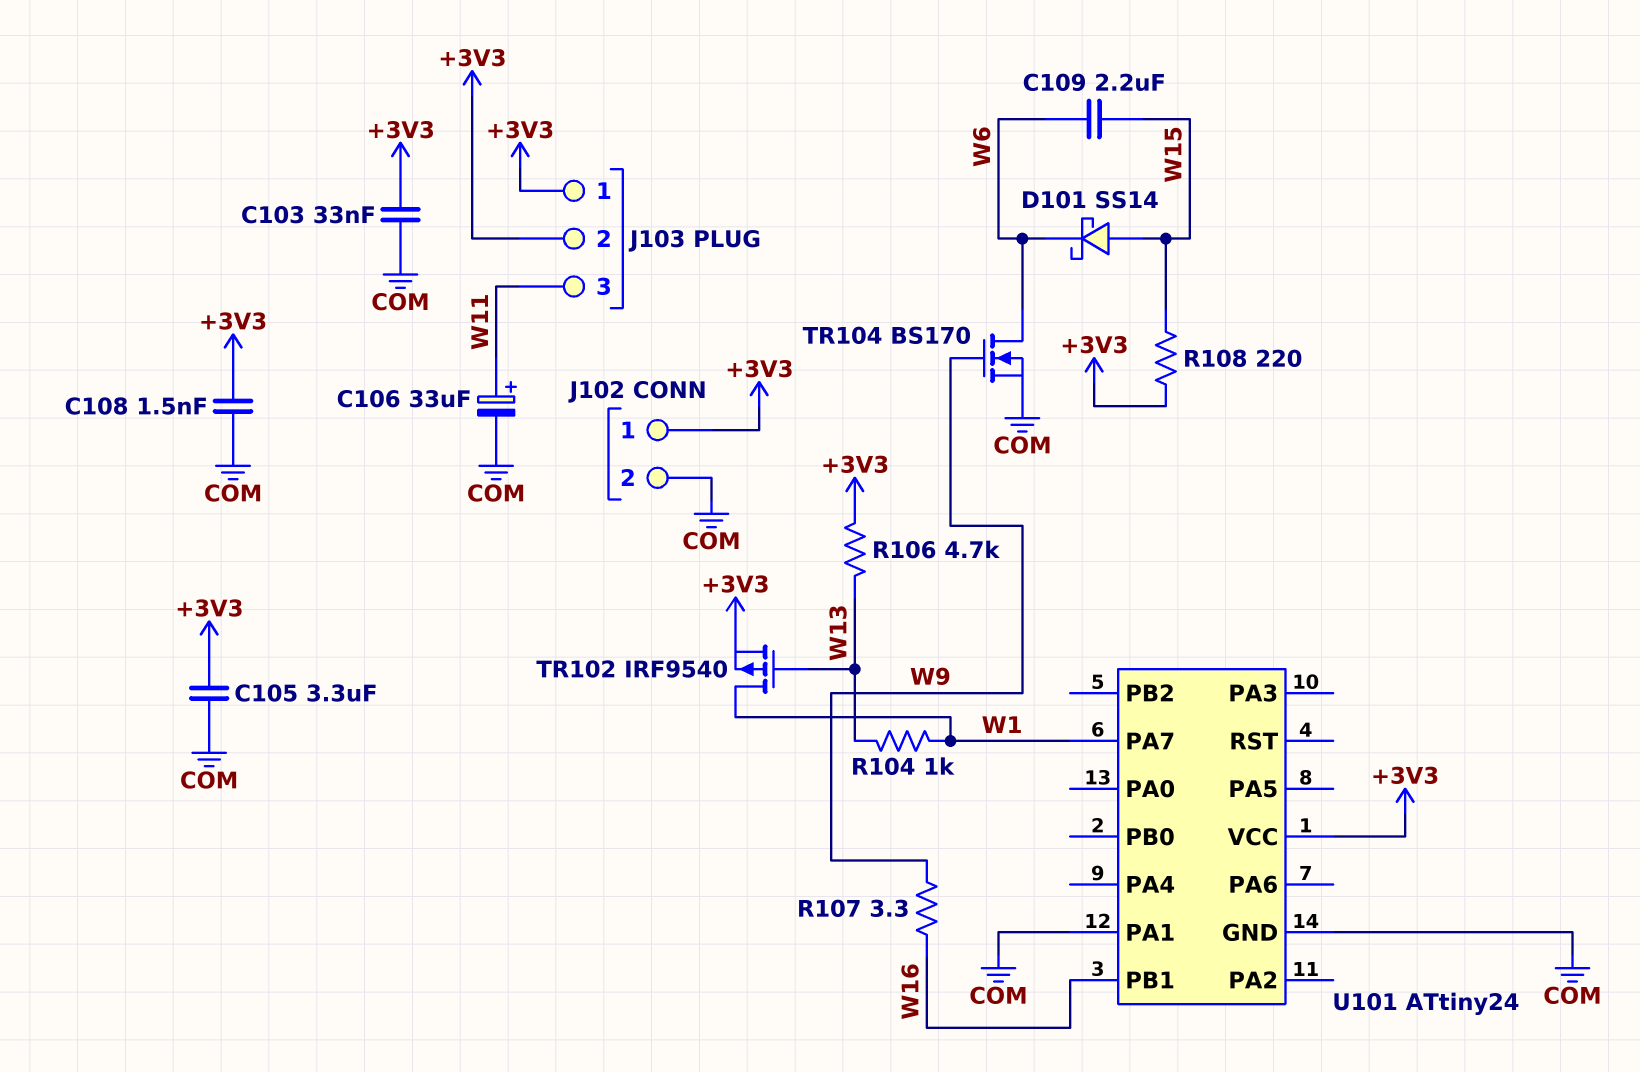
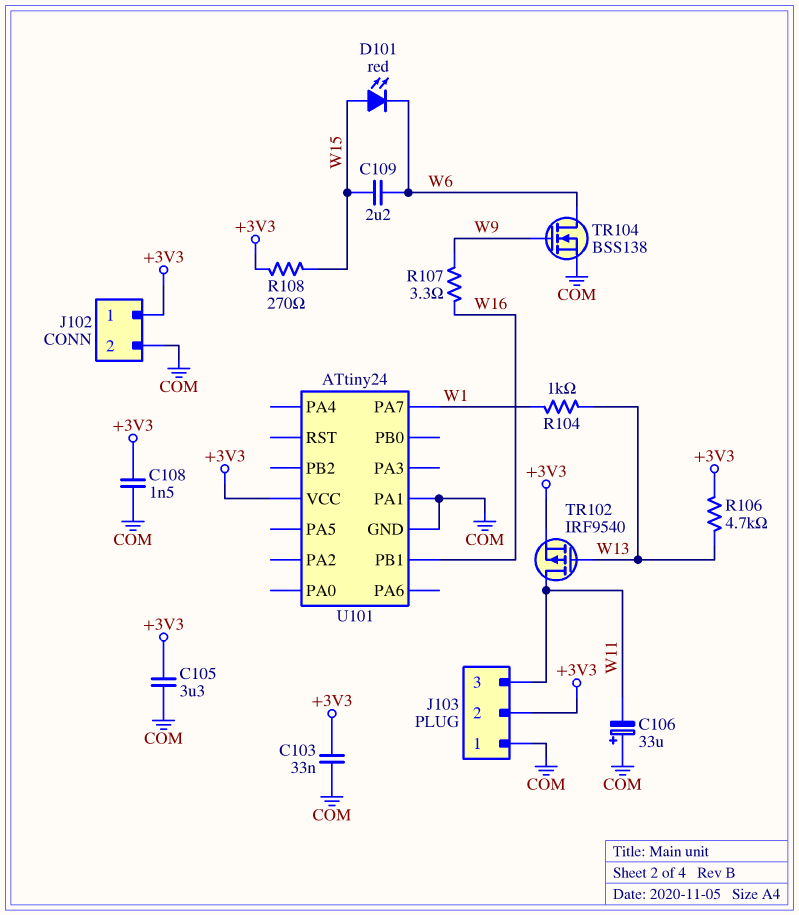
C106: 33uF (plus W11, minus COM) -> 33uF (plus COM, minus W11)
D101: schottky SS14 (A W15, K W6) -> LED red (A W15, K W6)
J103 pin 1: +3V3 -> COM
R108: 220 (+3V3, W15) -> 270 (+3V3, W15)
TR102: PMOS IRF9540 (G W13, D W1, S +3V3) -> PMOS IRF9540 (G W13, D W11, S +3V3)
TR104: NMOS BS170 (G W9, D W6, S COM) -> NMOS BSS138 (G W9, D W6, S COM)

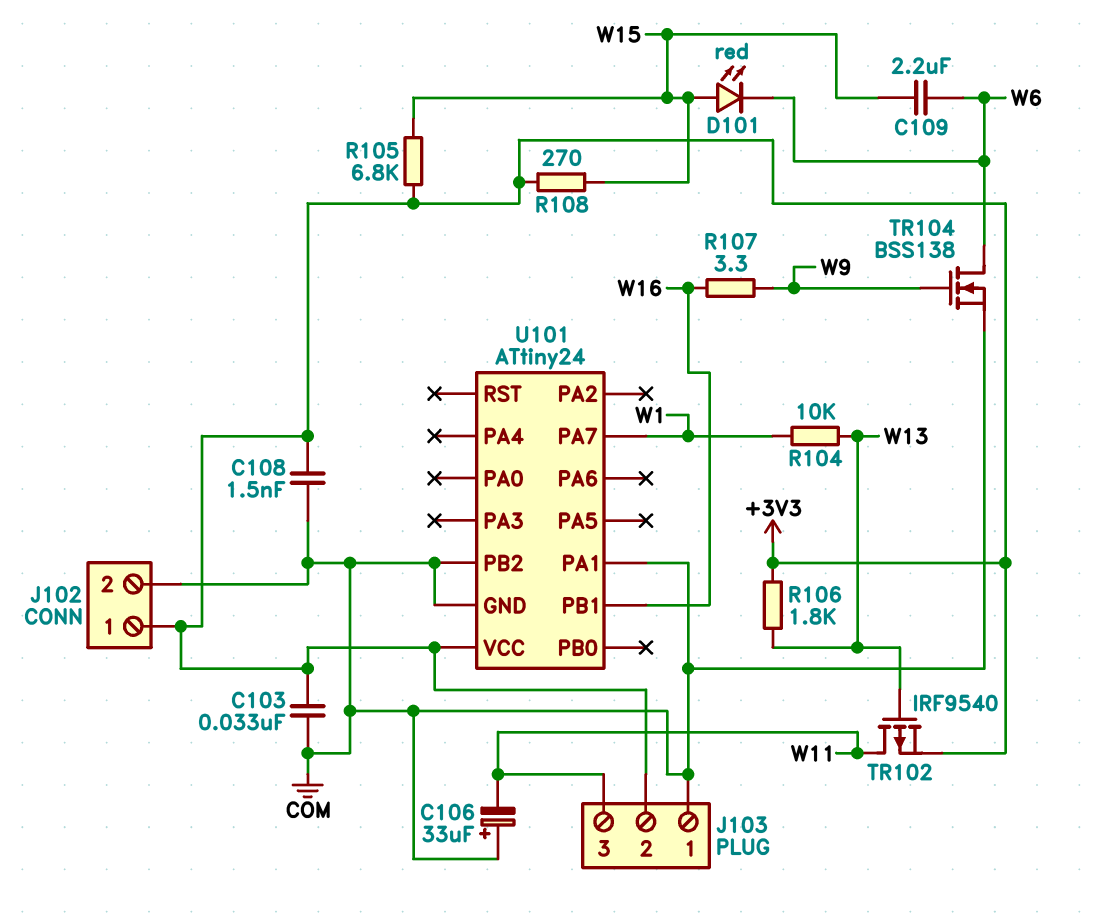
C105: 3.3uF (+3V3, COM) -> none
R104: 1k (W1, W13) -> 10k (W1, W13)
R105: none -> 6.8k (+3V3, W15)
R106: 4.7k (+3V3, W13) -> 1.8k (+3V3, W13)
U101 pin PB2: none -> COM

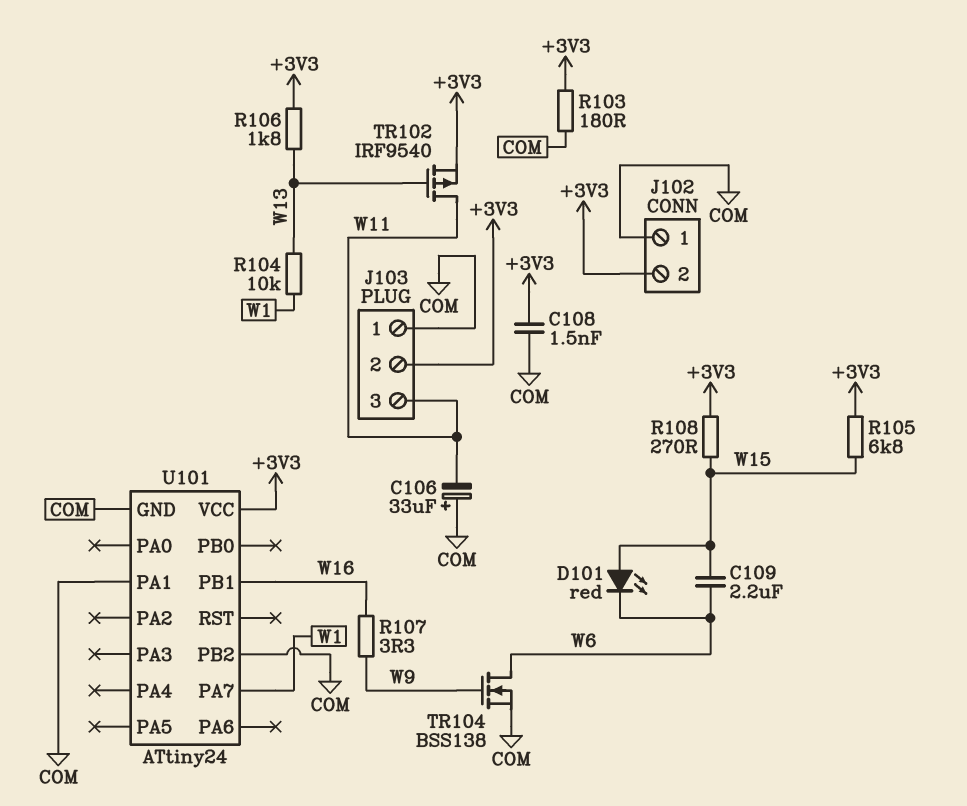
C103: 33nF (+3V3, COM) -> none
J102 pin 1: +3V3 -> COM
J102 pin 2: COM -> +3V3
R103: none -> 180 (+3V3, COM)

